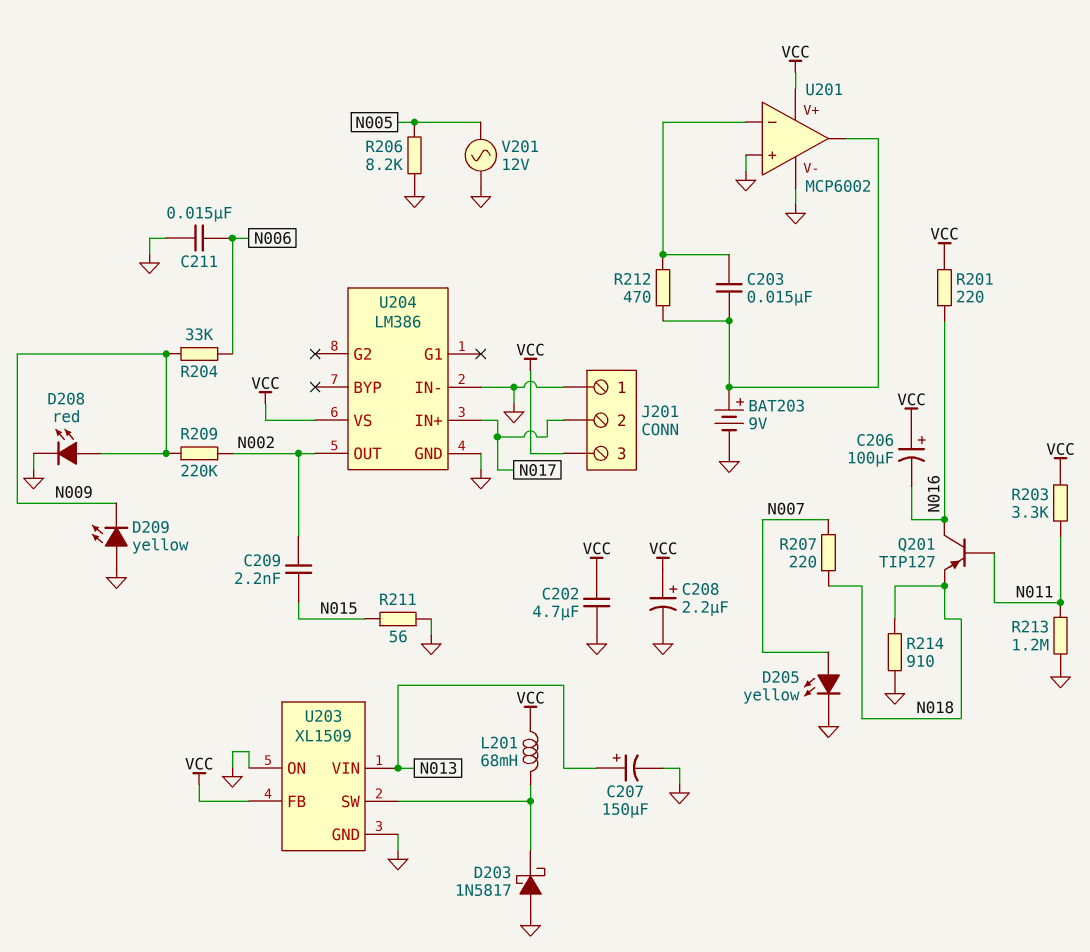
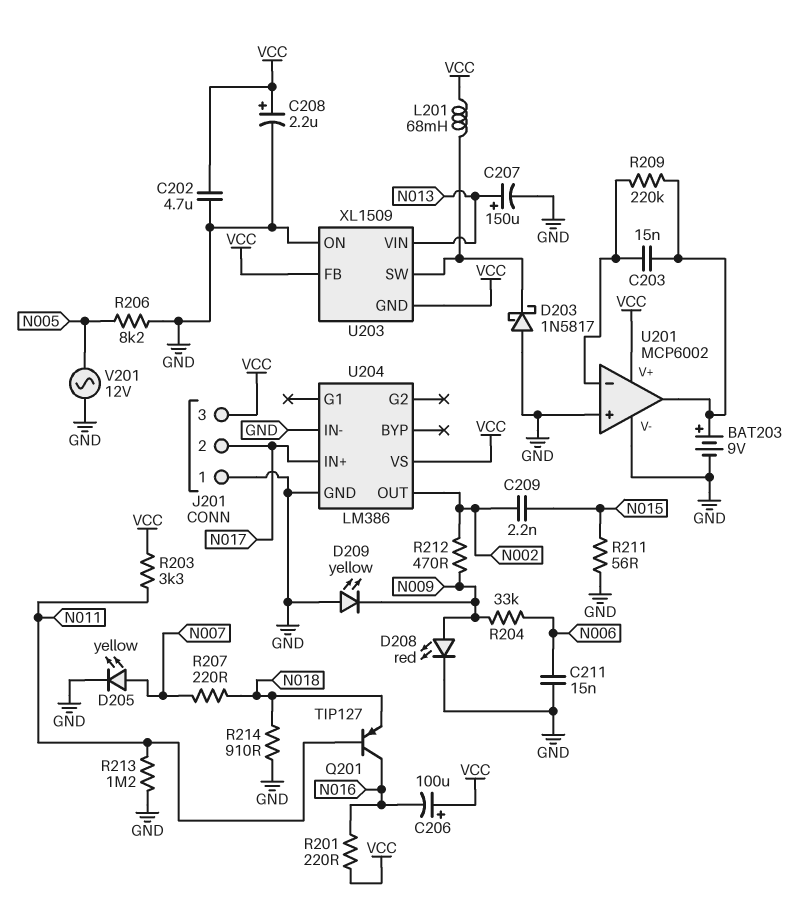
R209: 220k (N002, N009) -> 220k (U201/in-, U201/out)
R212: 470 (U201/in-, U201/out) -> 470 (N002, N009)
U203 pin GND: GND -> VCC

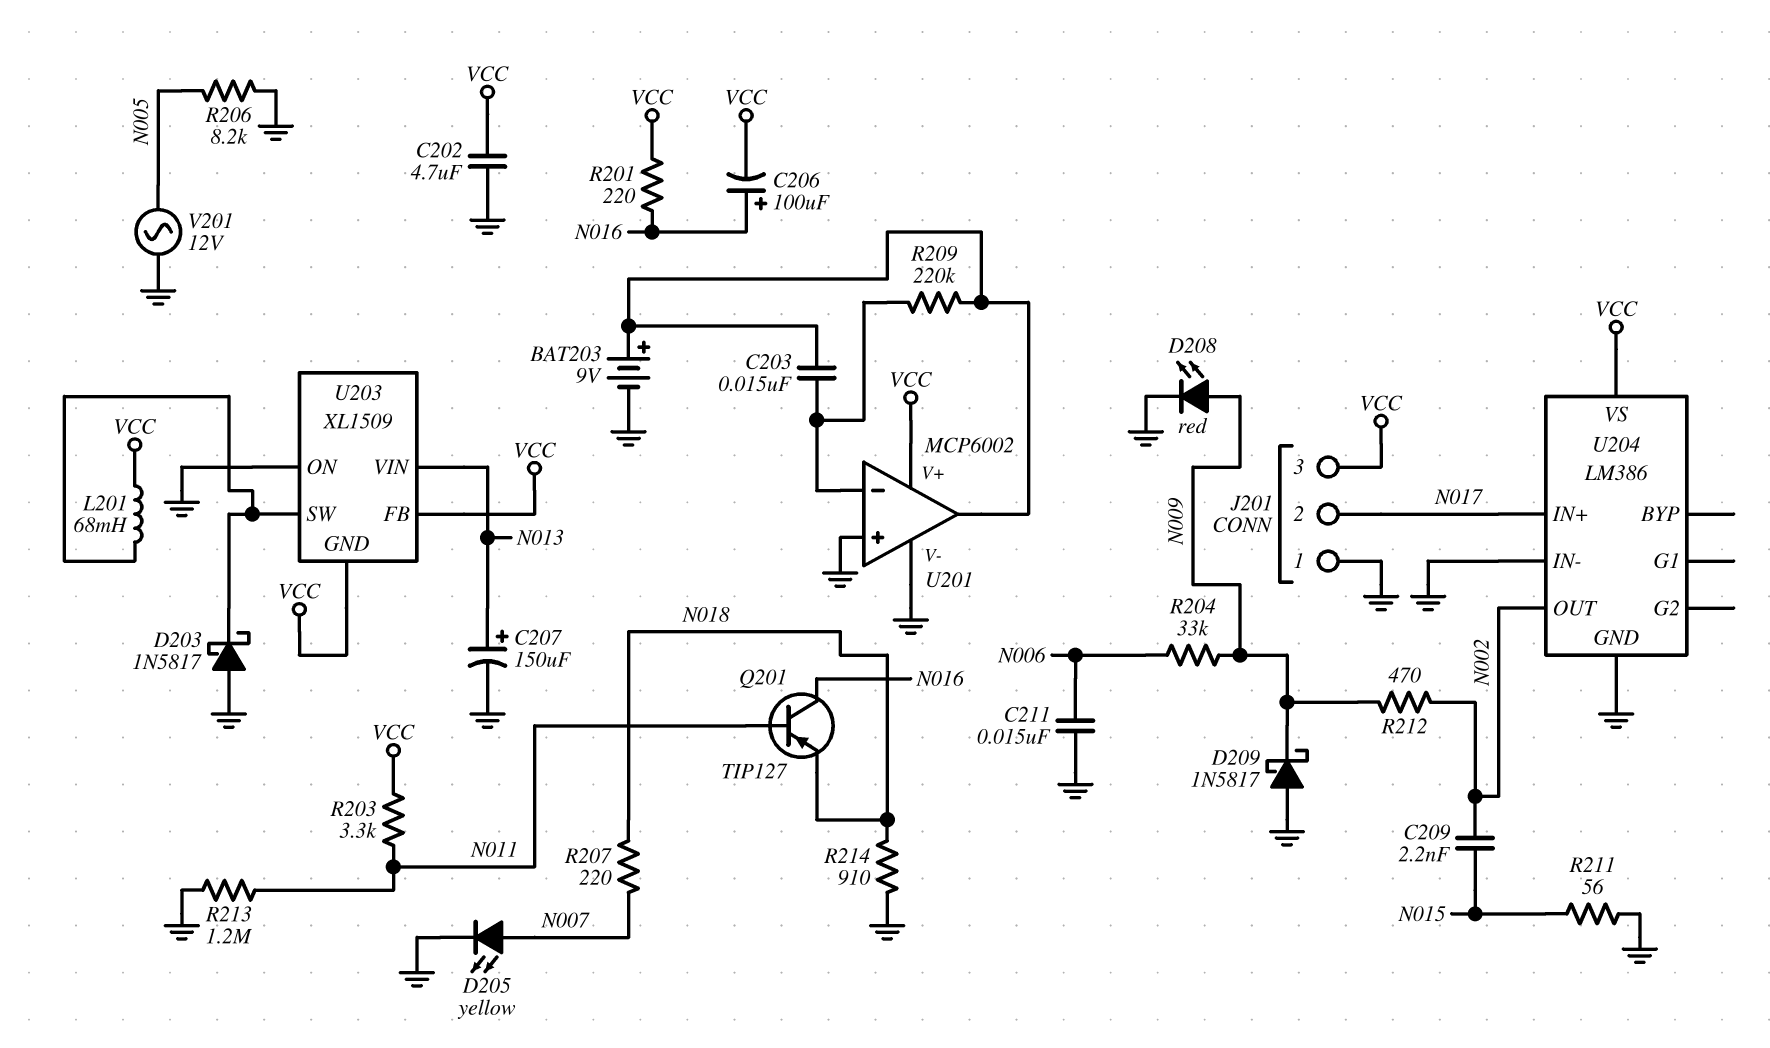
C206: 100uF (plus VCC, minus N016) -> 100uF (plus N016, minus VCC)
C208: 2.2uF (plus VCC, minus GND) -> none
D209: LED yellow (A GND, K N009) -> schottky 1N5817 (A GND, K N009)

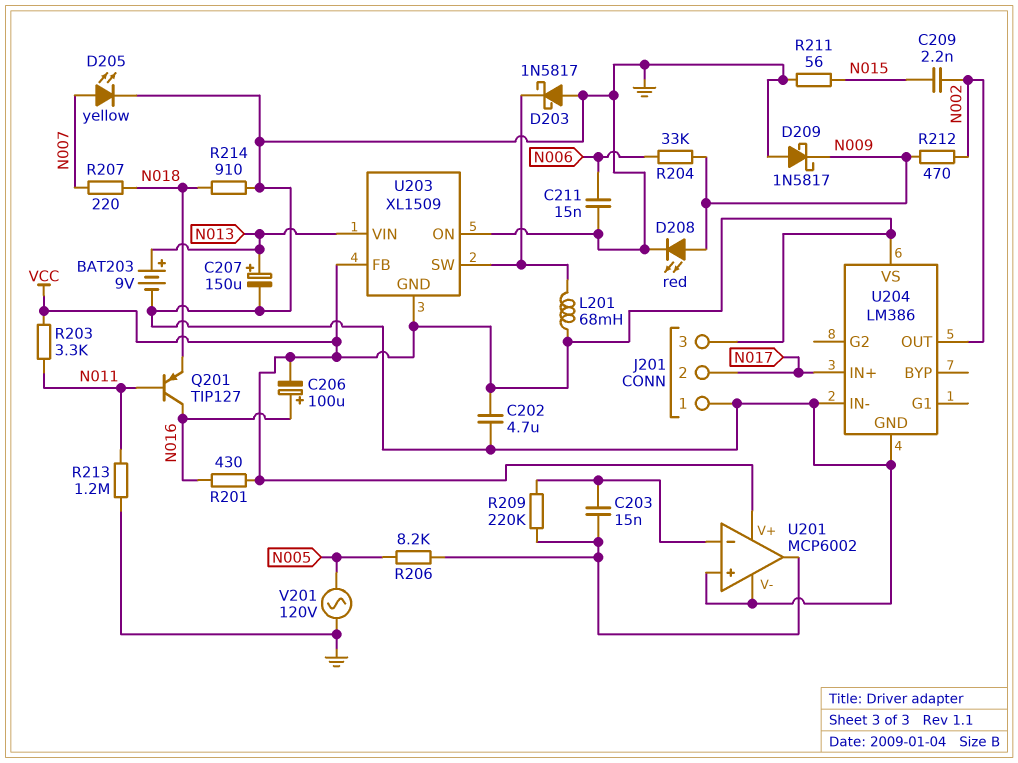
BAT203: 9V (plus U201/out, minus GND) -> 9V (plus N013, minus GND)
R201: 220 (N016, VCC) -> 430 (N016, VCC)
R206: 8.2k (GND, N005) -> 8.2k (N005, U201/out)
V201: AC 12V (GND, N005) -> AC 120V (GND, N005)

